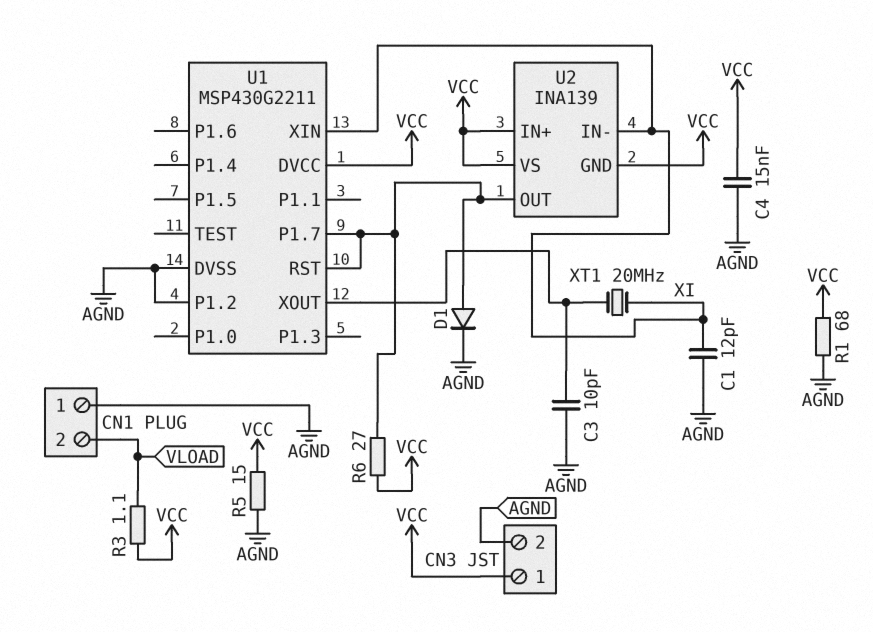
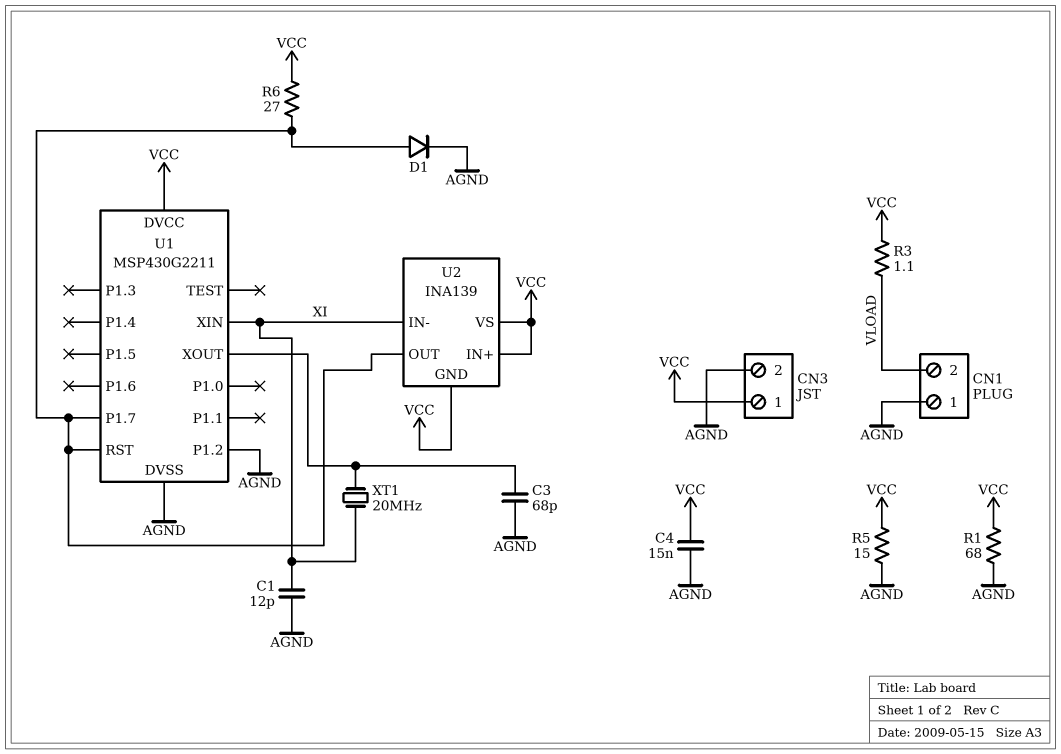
C3: 10pF (AGND, U1/XOUT) -> 68pF (AGND, U1/XOUT)

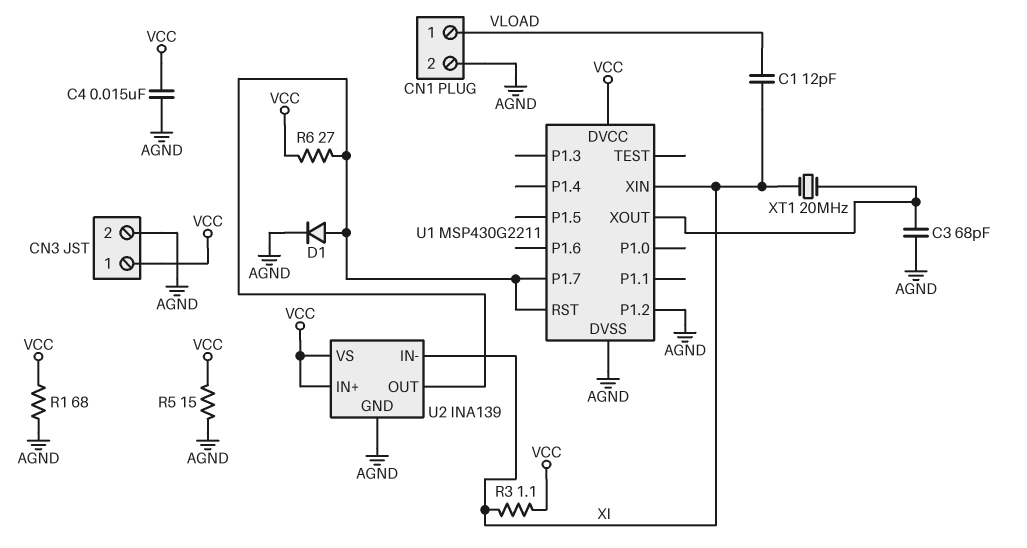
C1: 12pF (AGND, XI) -> 12pF (VLOAD, XI)
CN1 pin 1: AGND -> VLOAD
CN1 pin 2: VLOAD -> AGND
R3: 1.1 (VCC, VLOAD) -> 1.1 (VCC, XI)
U2 pin GND: VCC -> AGND

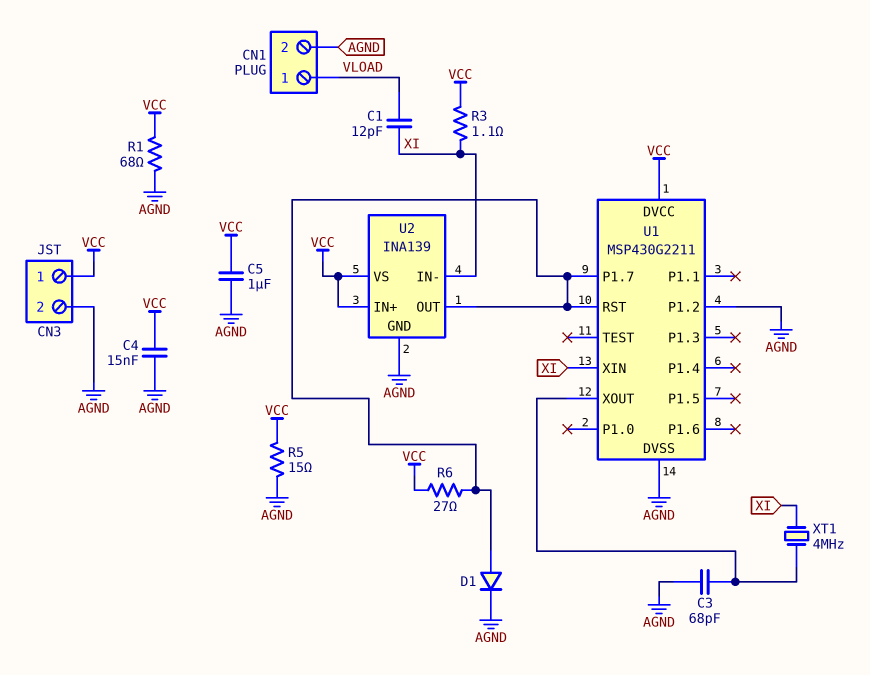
C5: none -> 1uF (AGND, VCC)
XT1: 20MHz (U1/XOUT, XI) -> 4MHz (U1/XOUT, XI)

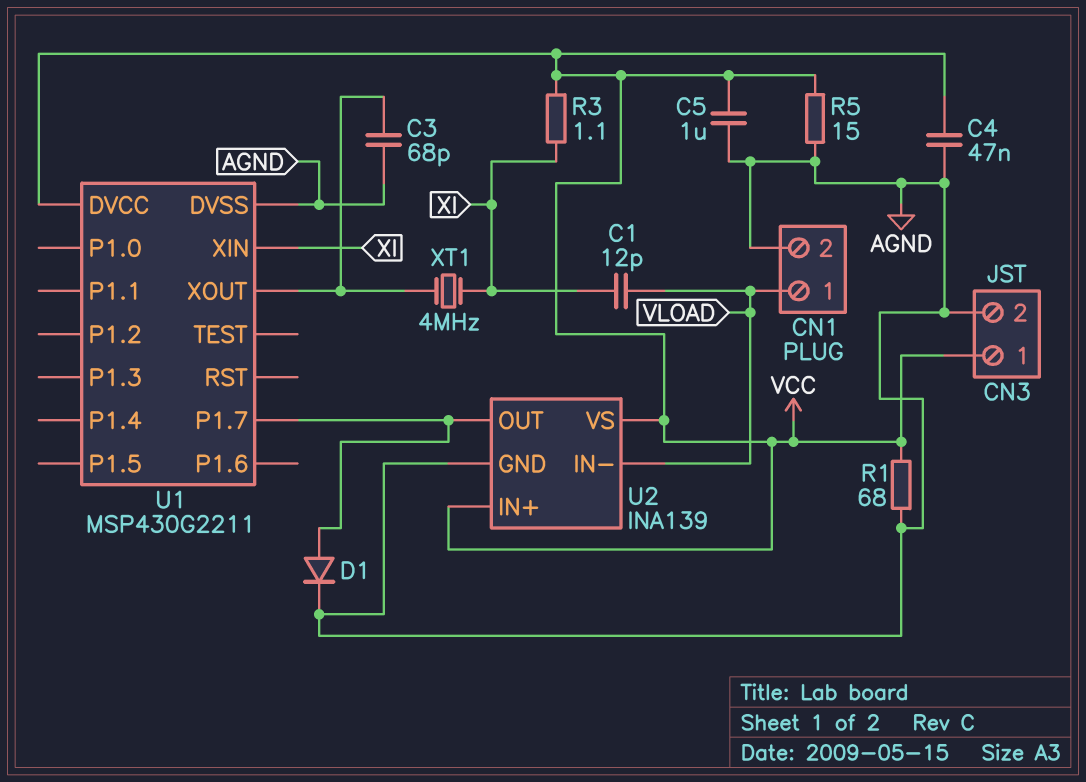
C4: 15nF (AGND, VCC) -> 47nF (AGND, VCC)
R6: 27 (U1/P1.7, VCC) -> none
U1 pin P1.2: AGND -> none
U1 pin RST: U1/P1.7 -> none
U2 pin IN-: XI -> VLOAD

